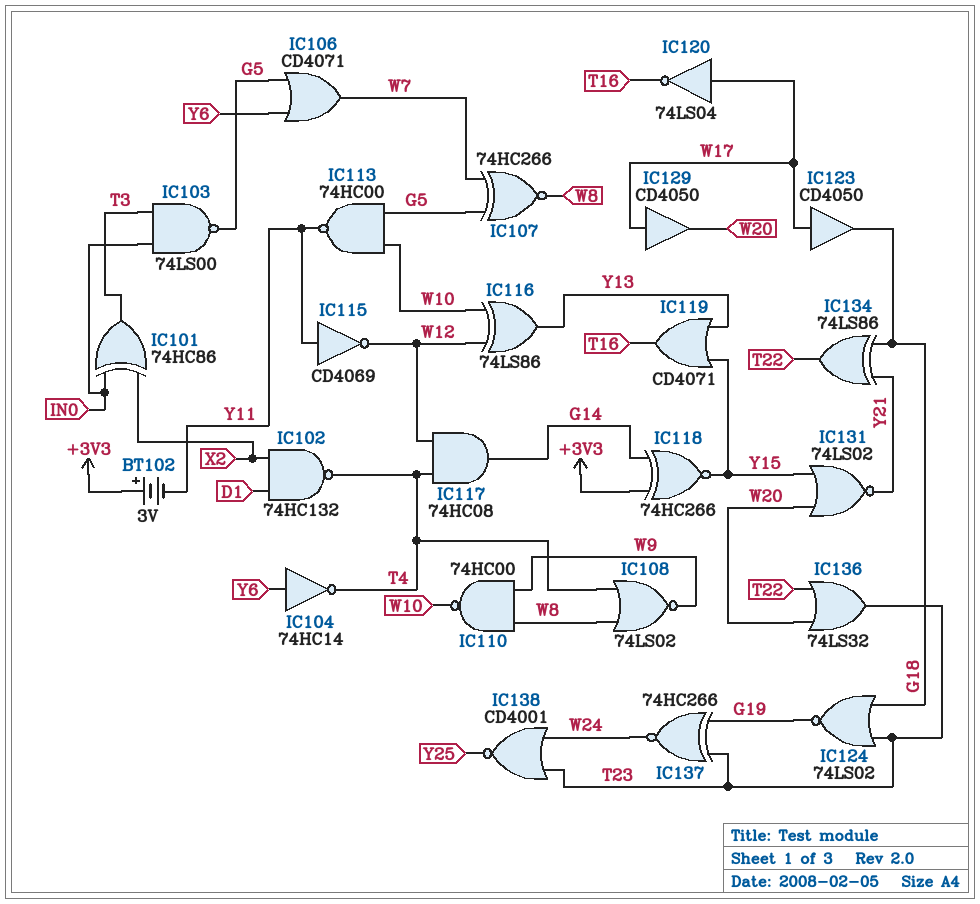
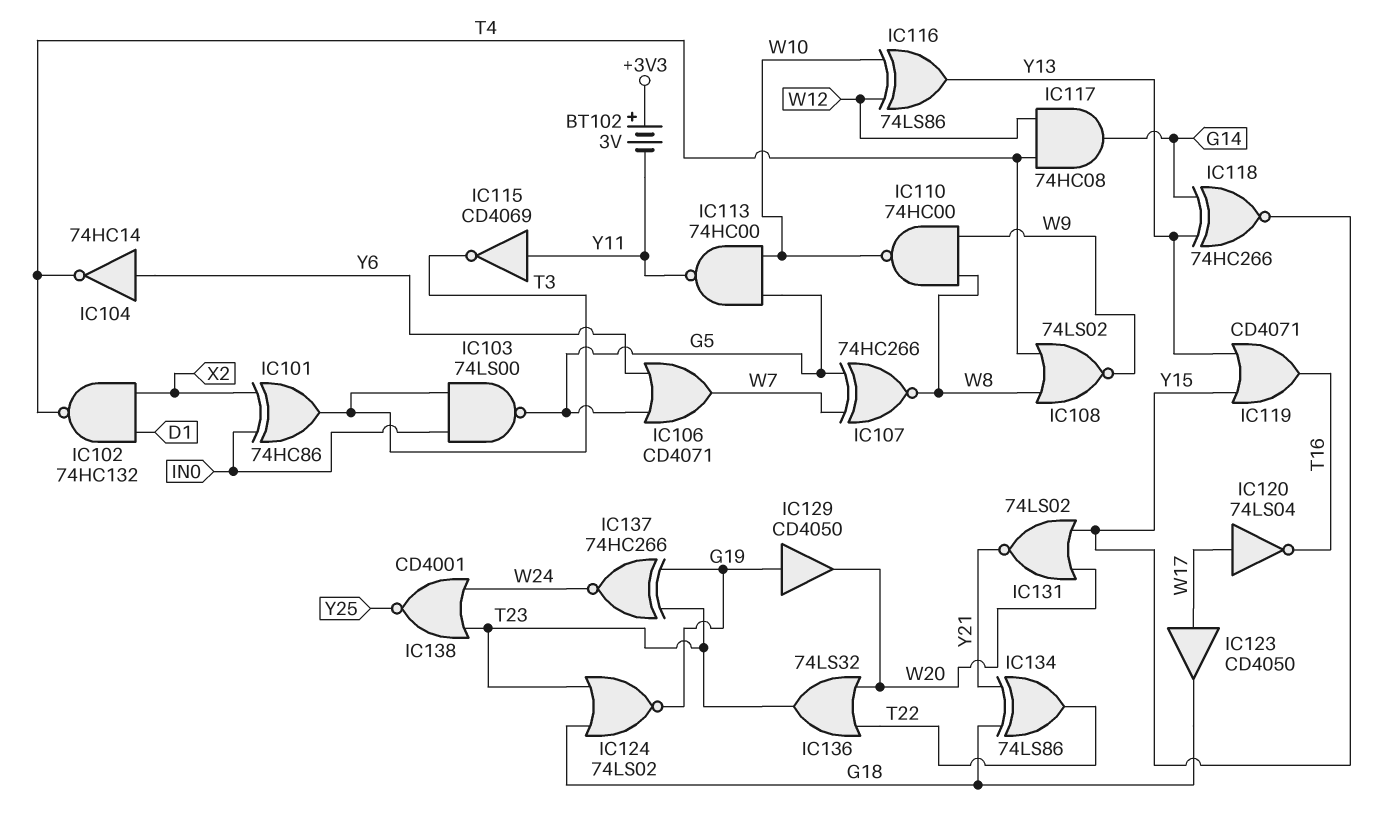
IC115: NOT CD4069 (in Y11, out W12) -> NOT CD4069 (in Y11, out T3)
IC118: XNOR 74HC266 (in +3V3, in G14, out Y15) -> XNOR 74HC266 (in G14, in Y13, out Y15)
IC129: buffer CD4050 (in W17, out W20) -> buffer CD4050 (in G19, out W20)

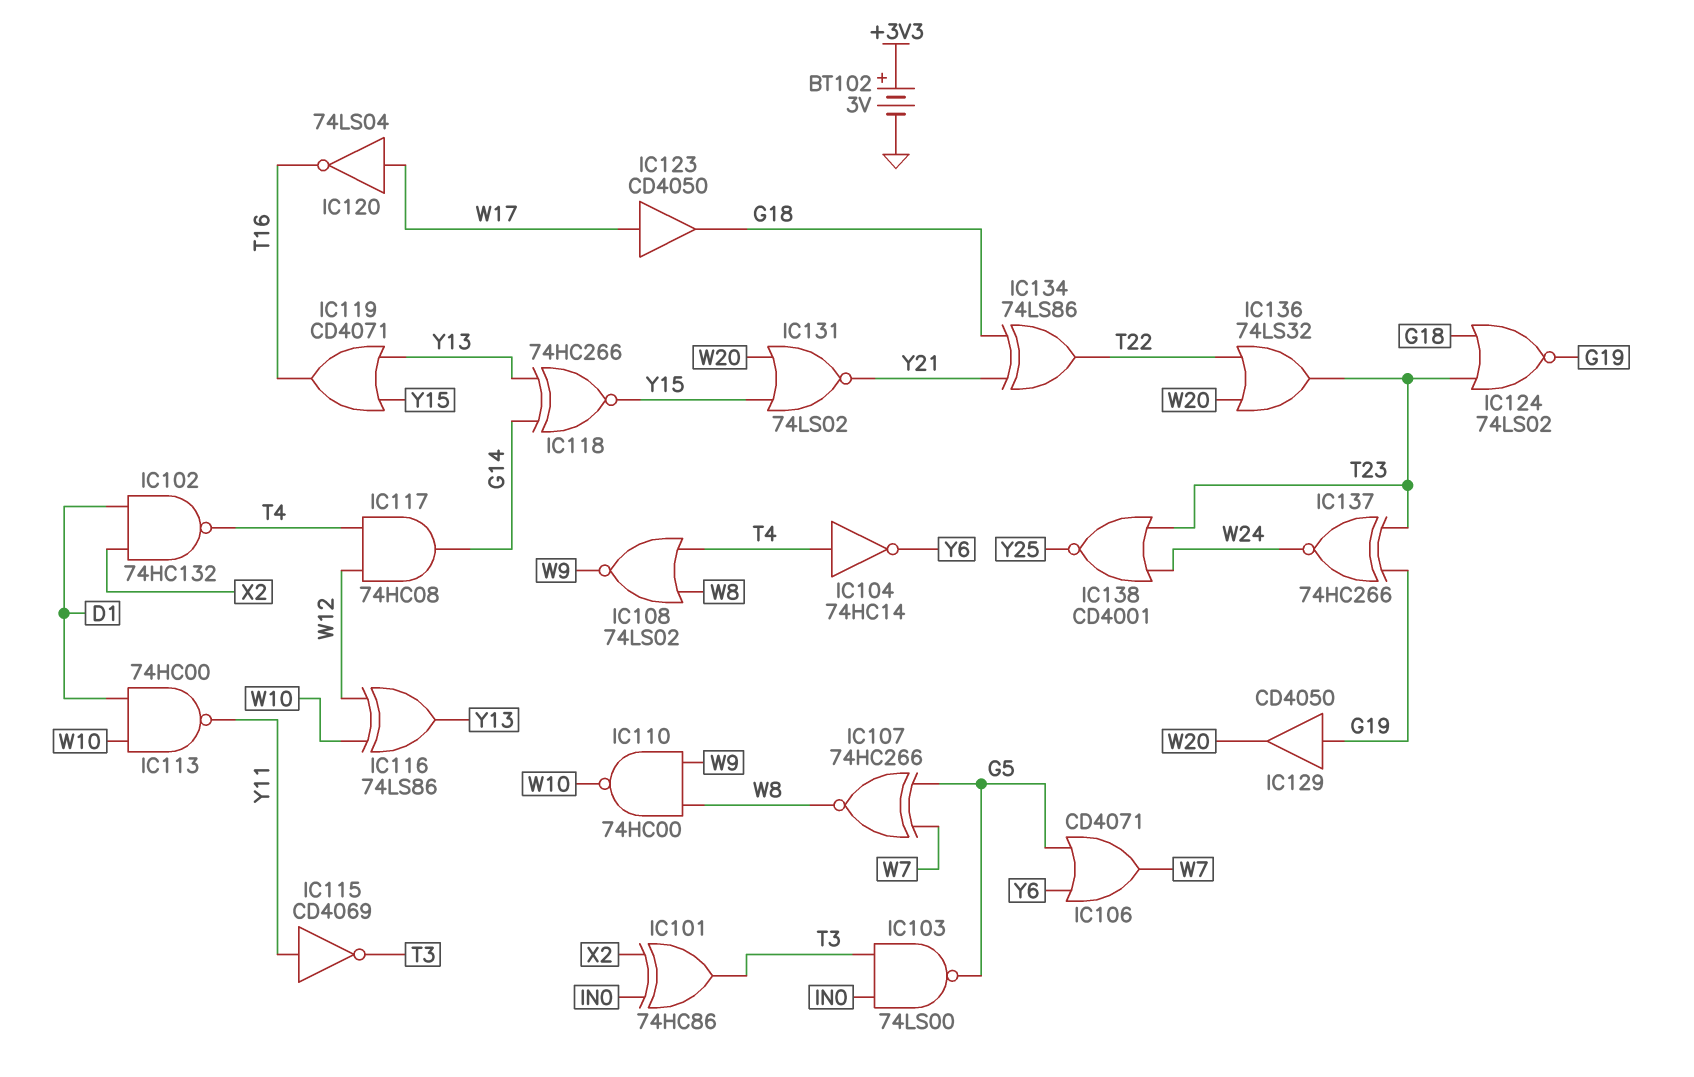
BT102: 3V (plus +3V3, minus Y11) -> 3V (plus +3V3, minus GND)
IC104: NOT 74HC14 (in Y6, out T4) -> NOT 74HC14 (in T4, out Y6)
IC113: NAND 74HC00 (in G5, in W10, out Y11) -> NAND 74HC00 (in D1, in W10, out Y11)

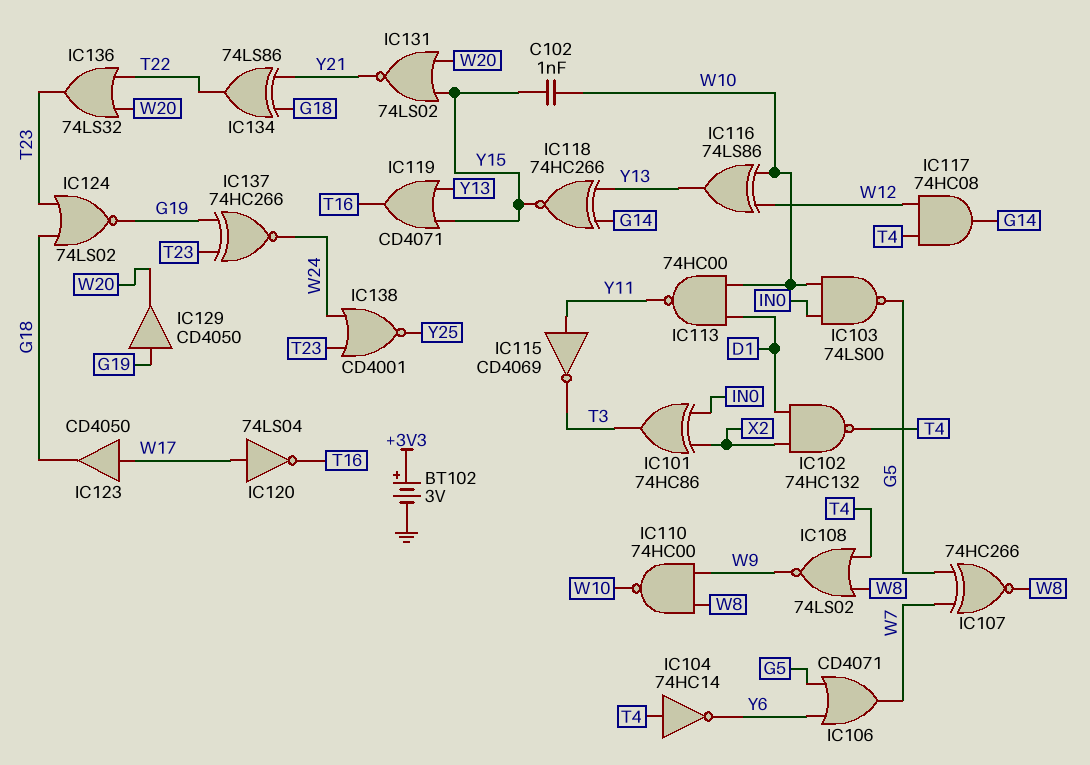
C102: none -> 1nF (W10, Y15)
IC103: NAND 74LS00 (in IN0, in T3, out G5) -> NAND 74LS00 (in IN0, in W10, out G5)

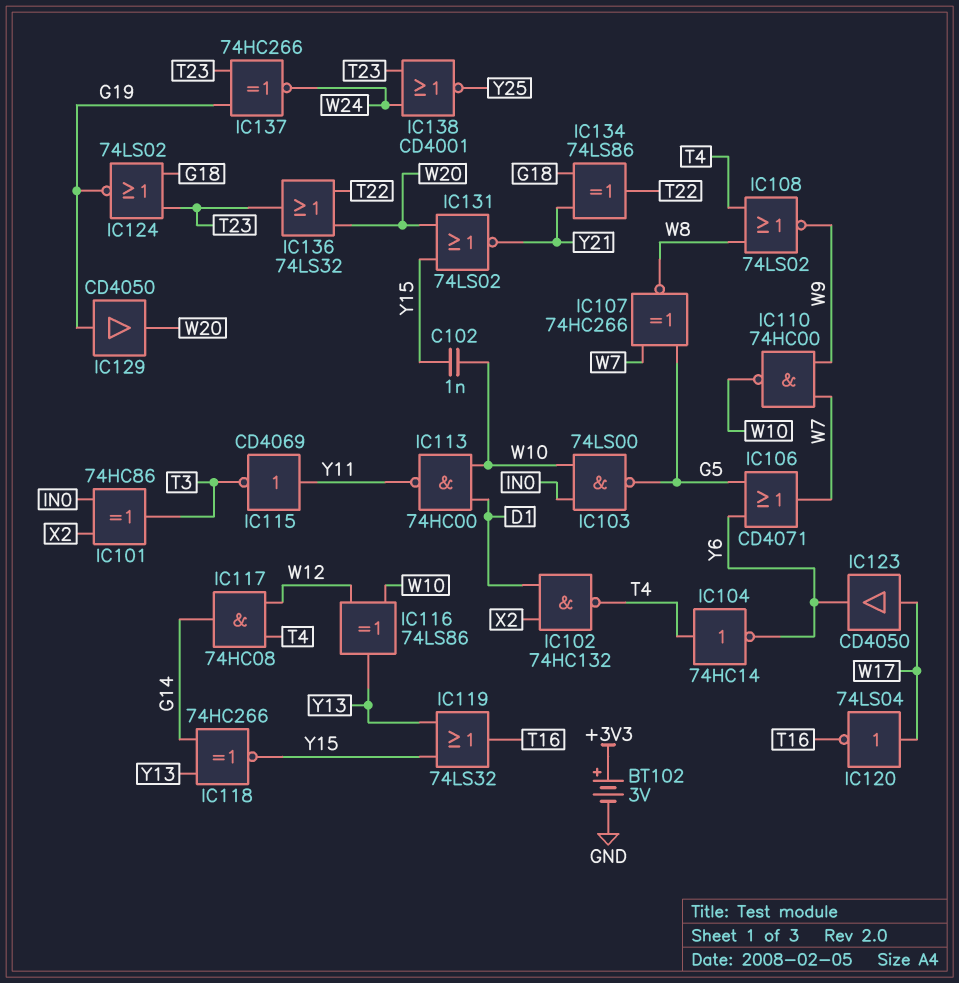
IC110: NAND 74HC00 (in W8, in W9, out W10) -> NAND 74HC00 (in W7, in W9, out W10)
IC119: OR CD4071 (in Y13, in Y15, out T16) -> OR 74LS32 (in Y13, in Y15, out T16)
IC123: buffer CD4050 (in W17, out G18) -> buffer CD4050 (in W17, out Y6)

